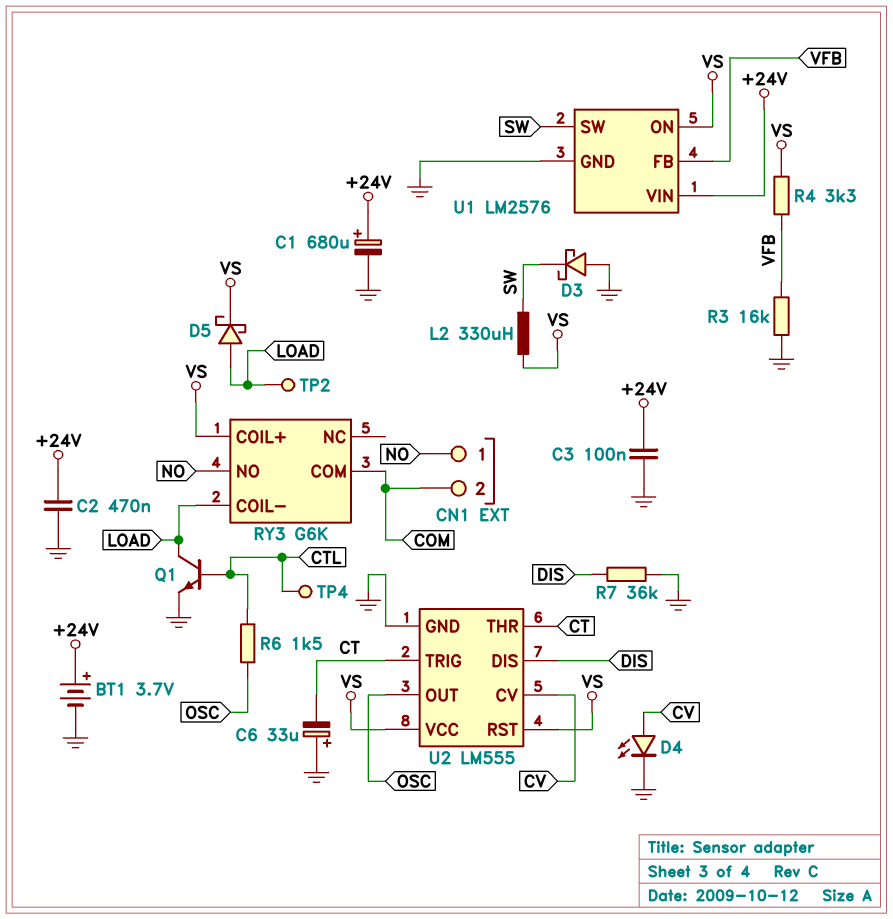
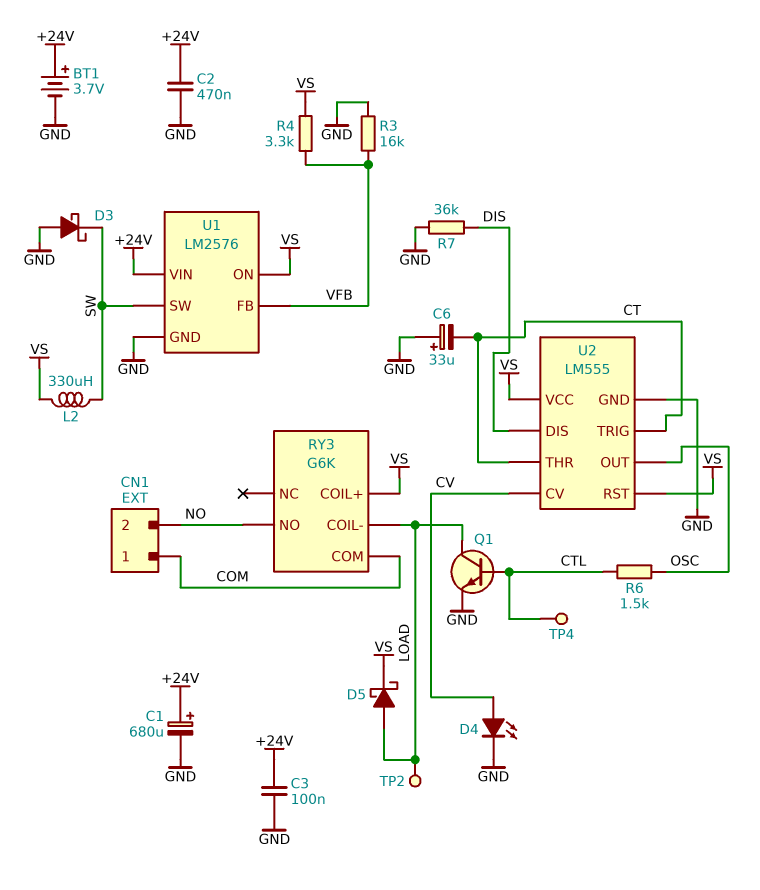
CN1 pin 1: NO -> COM
CN1 pin 2: COM -> NO

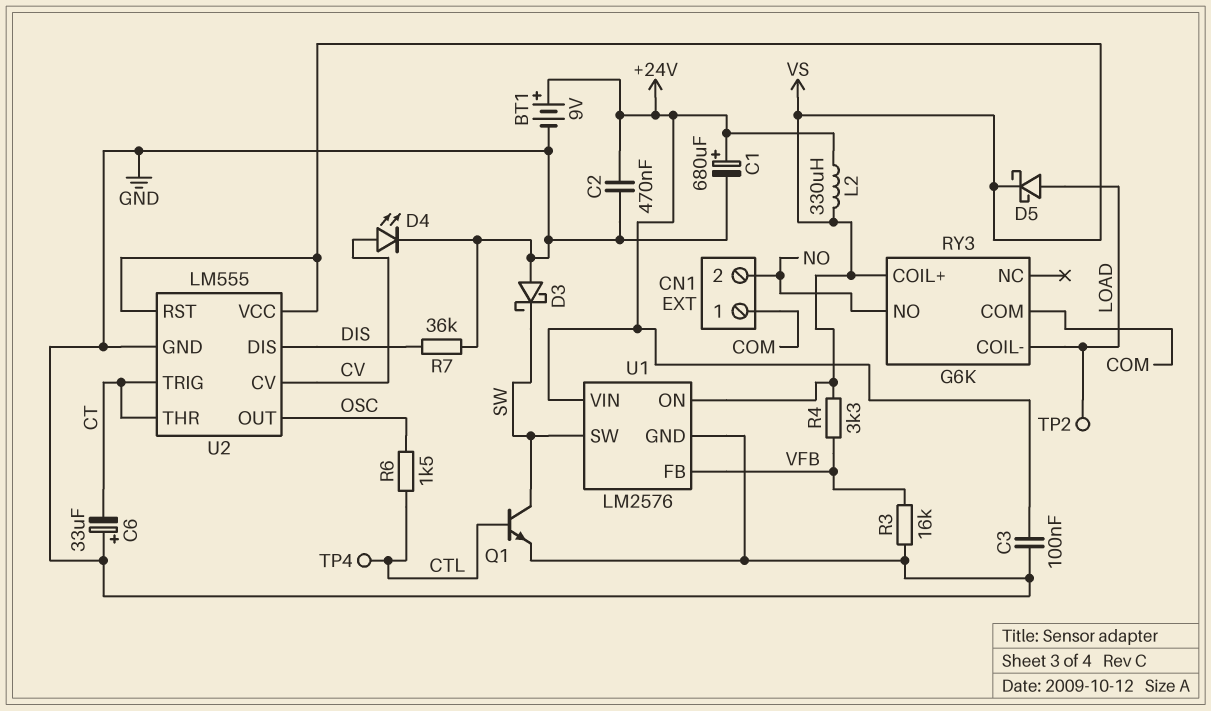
BT1: 3.7V (plus +24V, minus GND) -> 9V (plus +24V, minus GND)
L2: 330uH (SW, VS) -> 330uH (+24V, VS)
Q1: NPN (B CTL, C LOAD, E GND) -> NPN (B CTL, C SW, E GND)

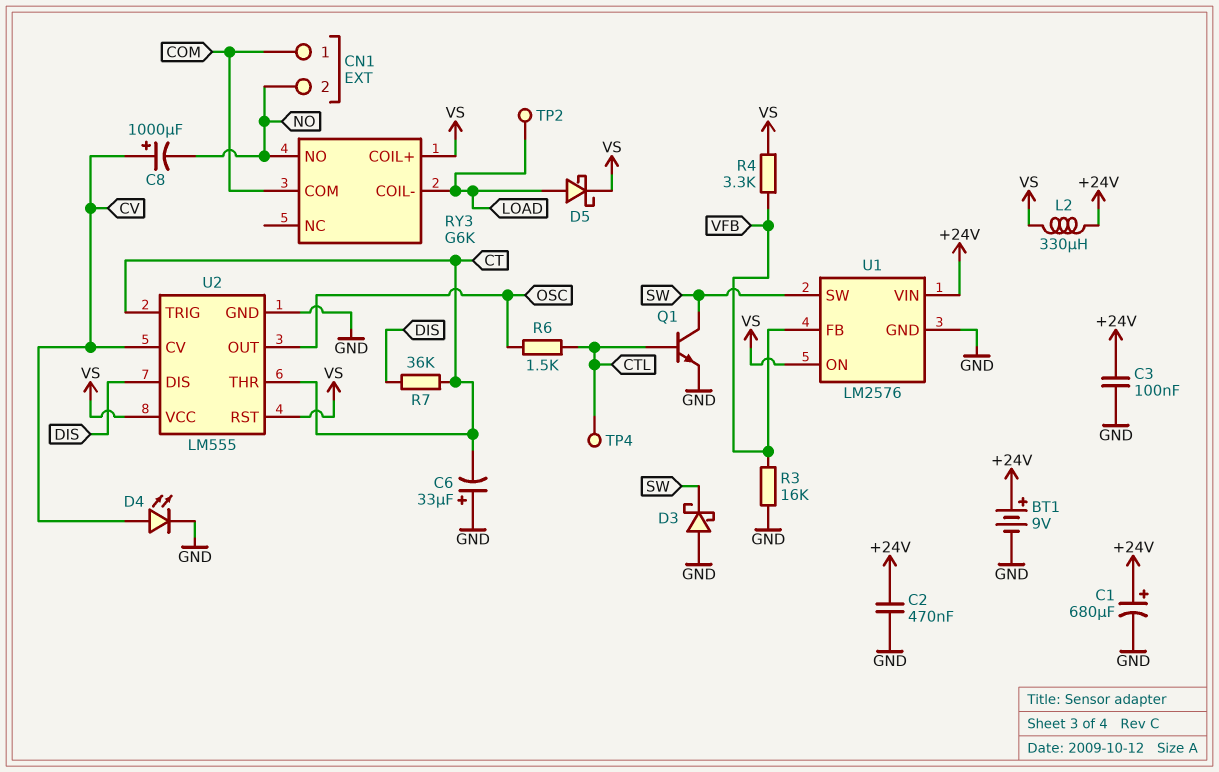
C8: none -> 1000uF (plus CV, minus NO)
R7: 36k (DIS, GND) -> 36k (CT, DIS)

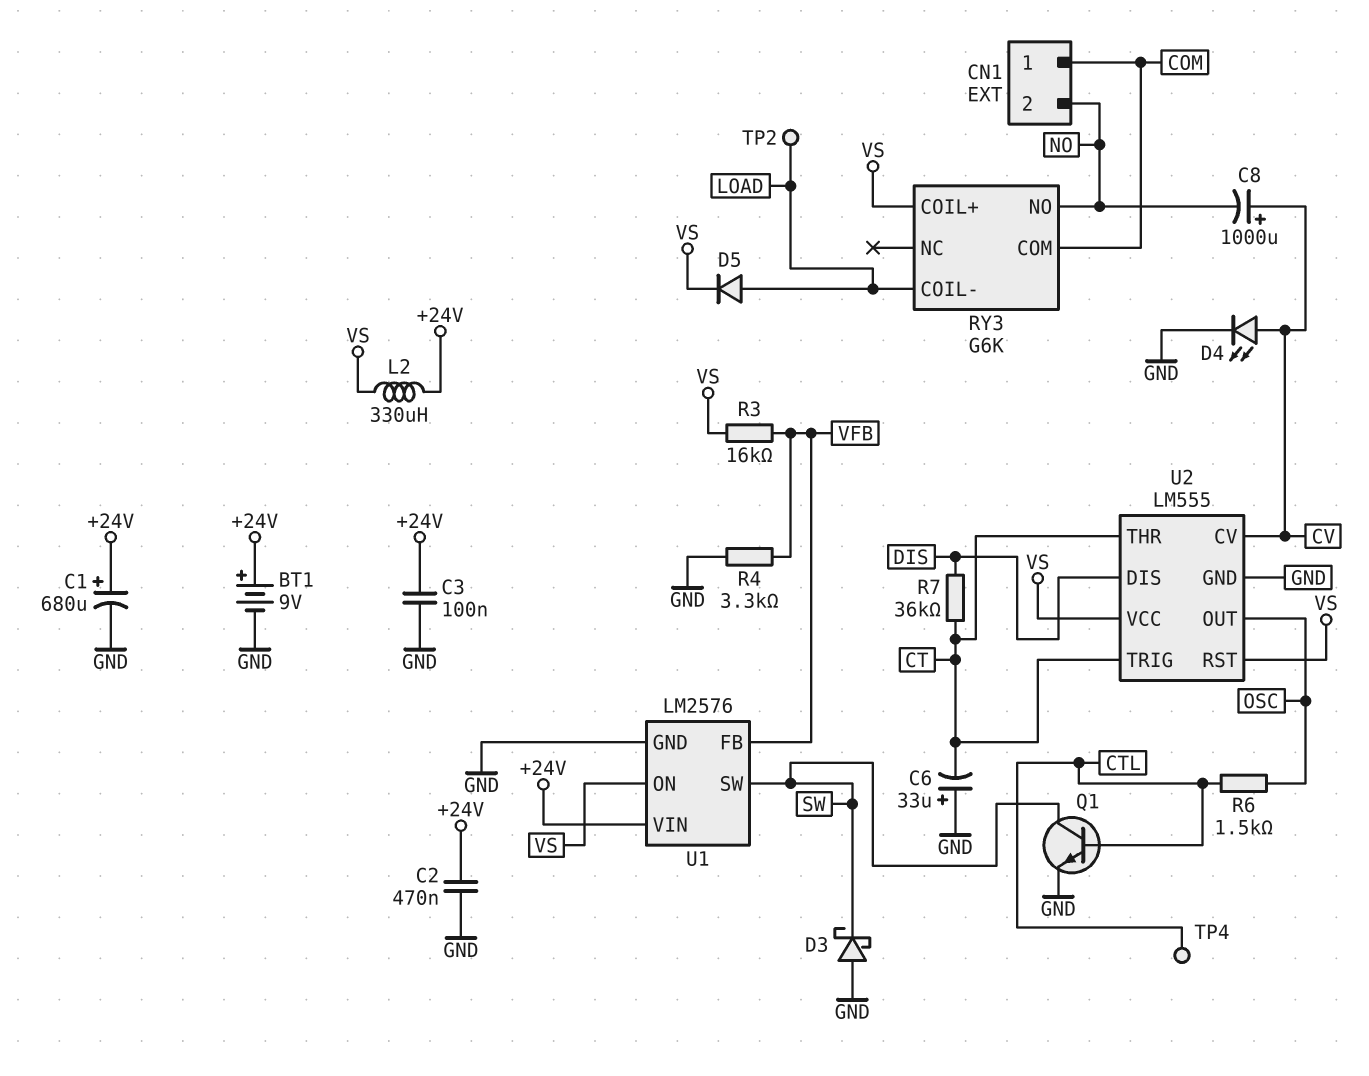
D5: schottky (A LOAD, K VS) -> diode (A LOAD, K VS)
R3: 16k (GND, VFB) -> 16k (VFB, VS)
R4: 3.3k (VFB, VS) -> 3.3k (GND, VFB)

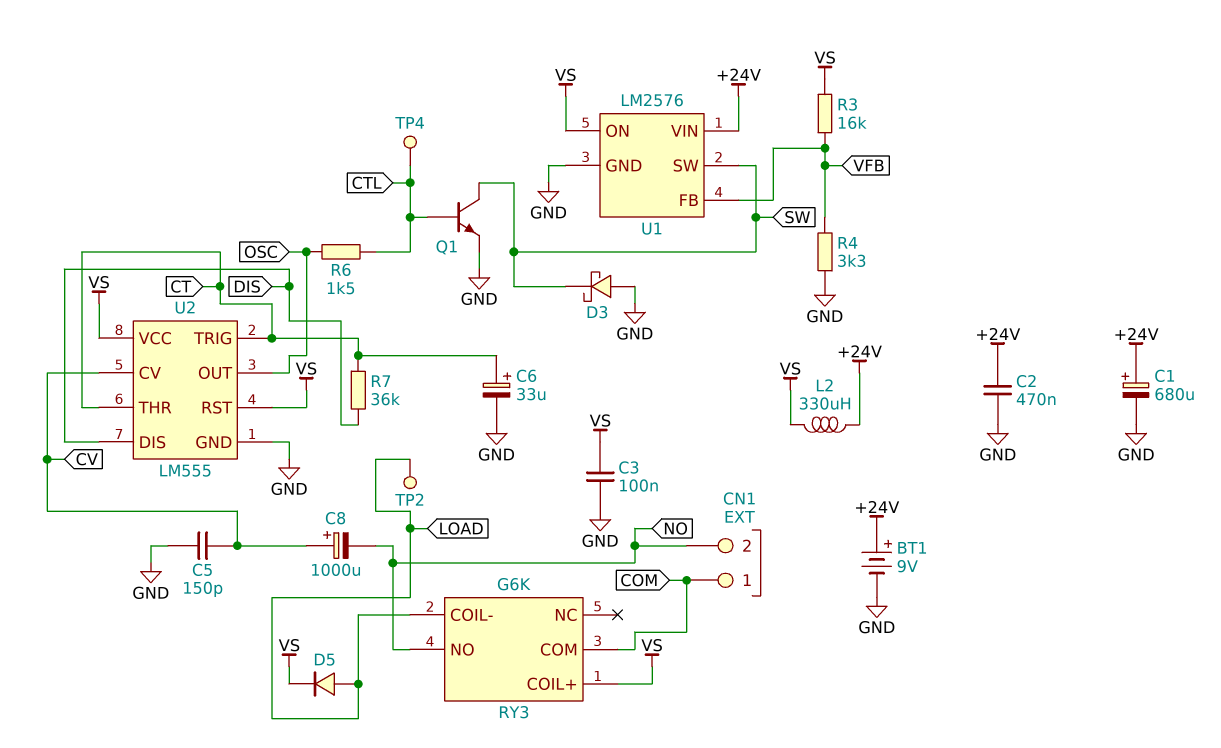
C3: 100nF (+24V, GND) -> 100nF (GND, VS)
C5: none -> 150pF (CV, GND)
C6: 33uF (plus GND, minus CT) -> 33uF (plus CT, minus GND)
D4: LED (A CV, K GND) -> none

